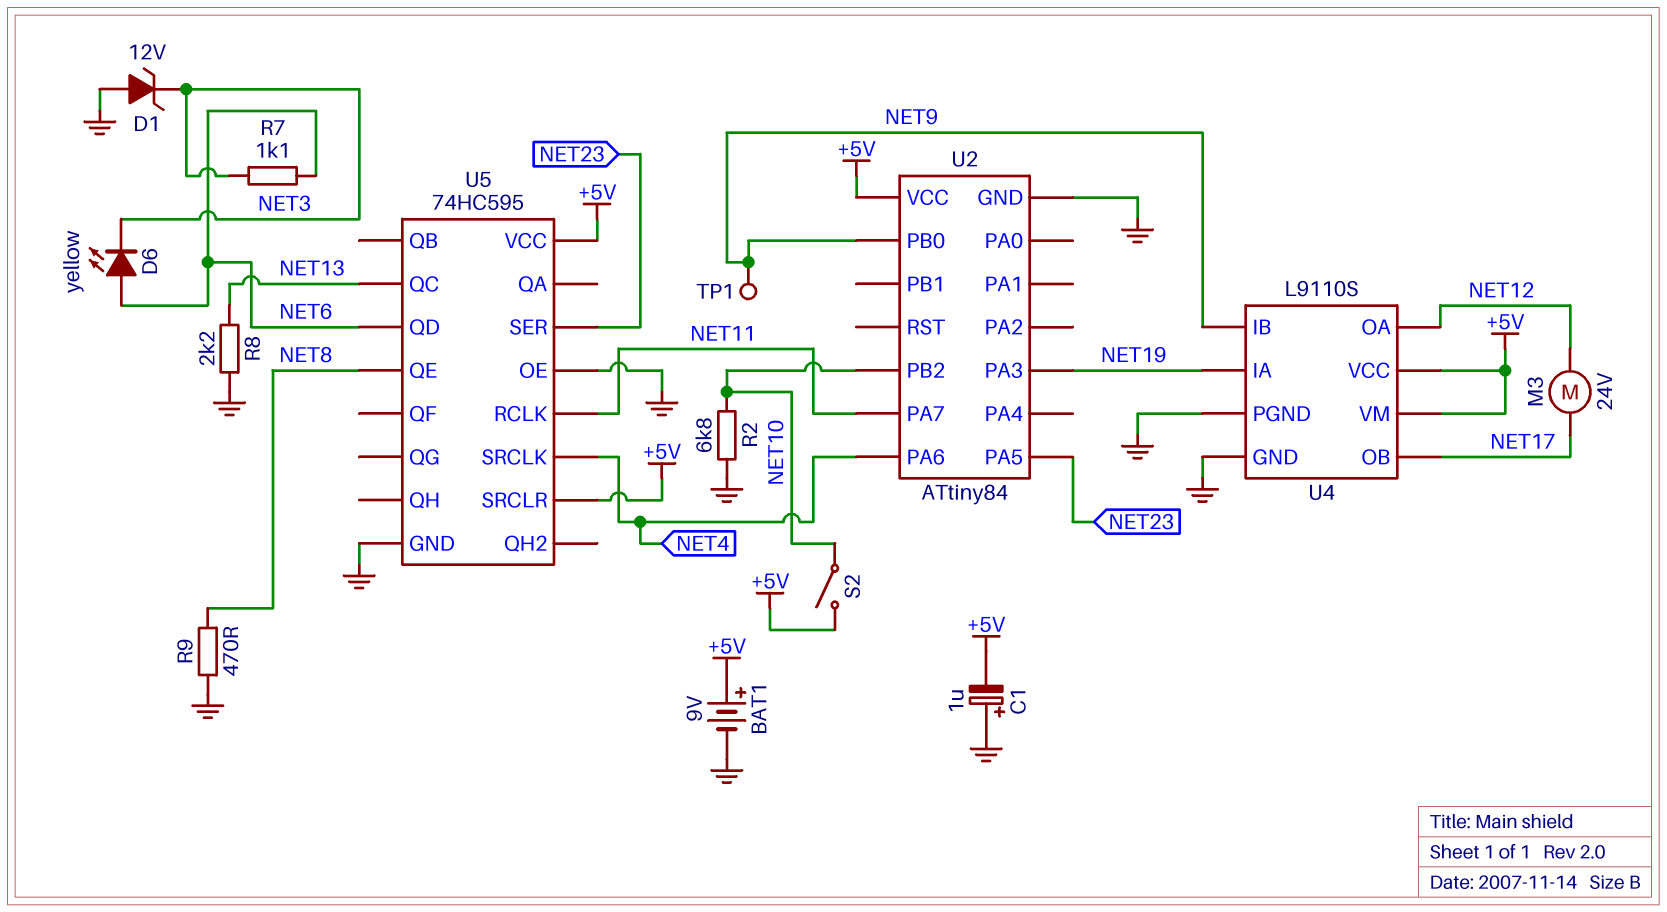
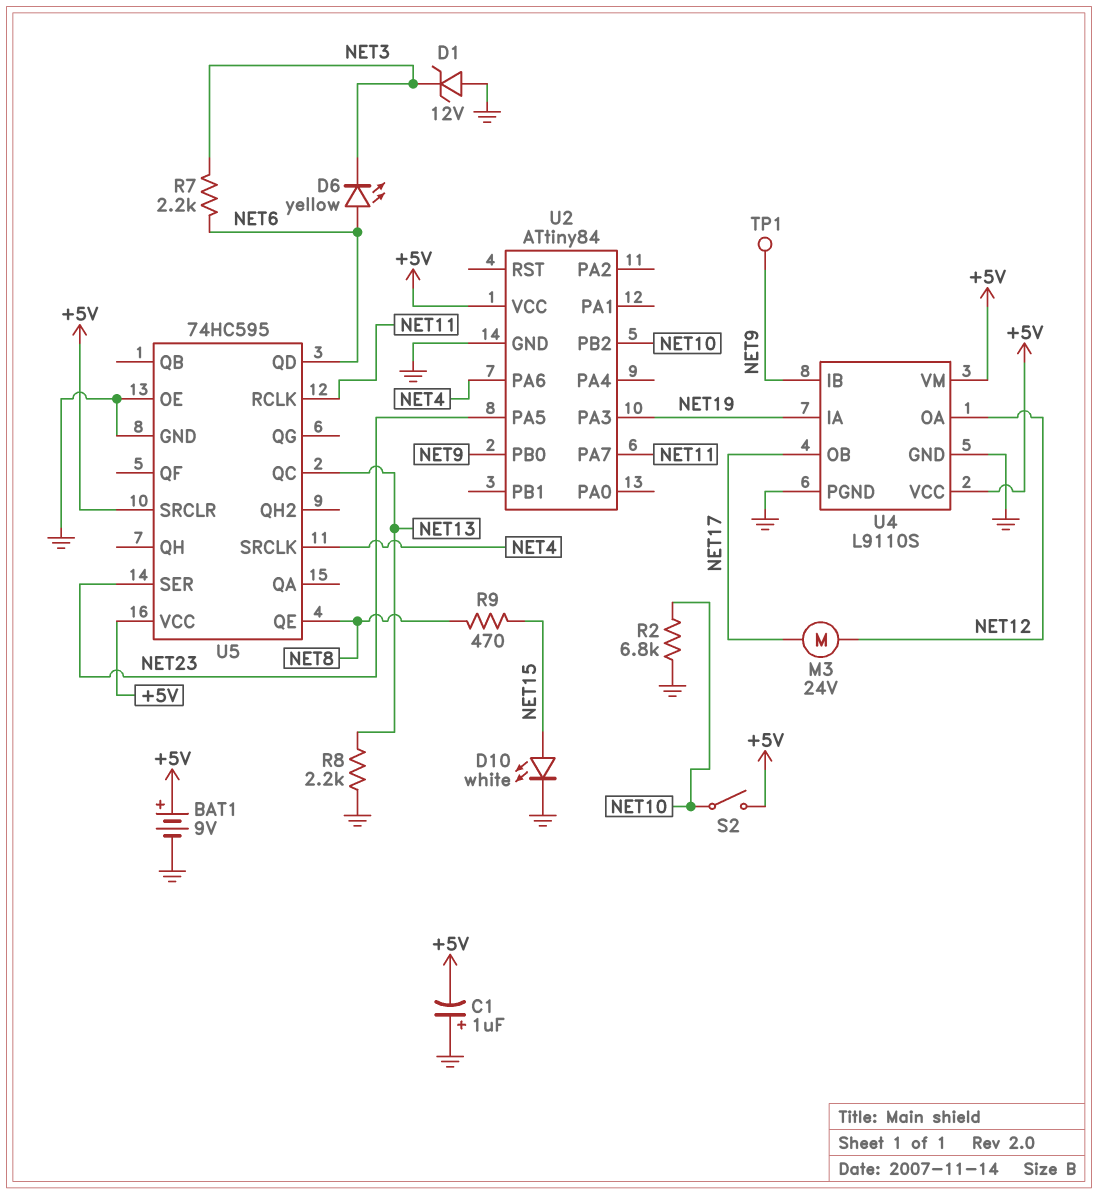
D10: none -> LED white (A NET15, K GND)
R7: 1.1k (NET3, NET6) -> 2.2k (NET3, NET6)
R9: 470 (GND, NET8) -> 470 (NET8, NET15)

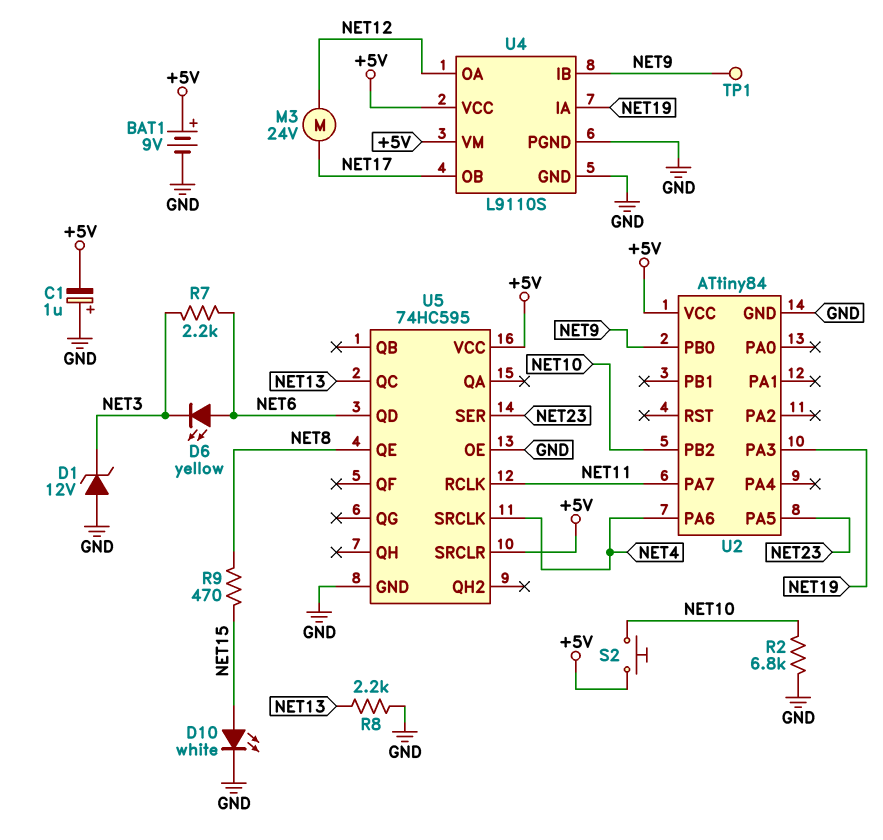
S2: switch (+5V, NET10) -> button (+5V, NET10)

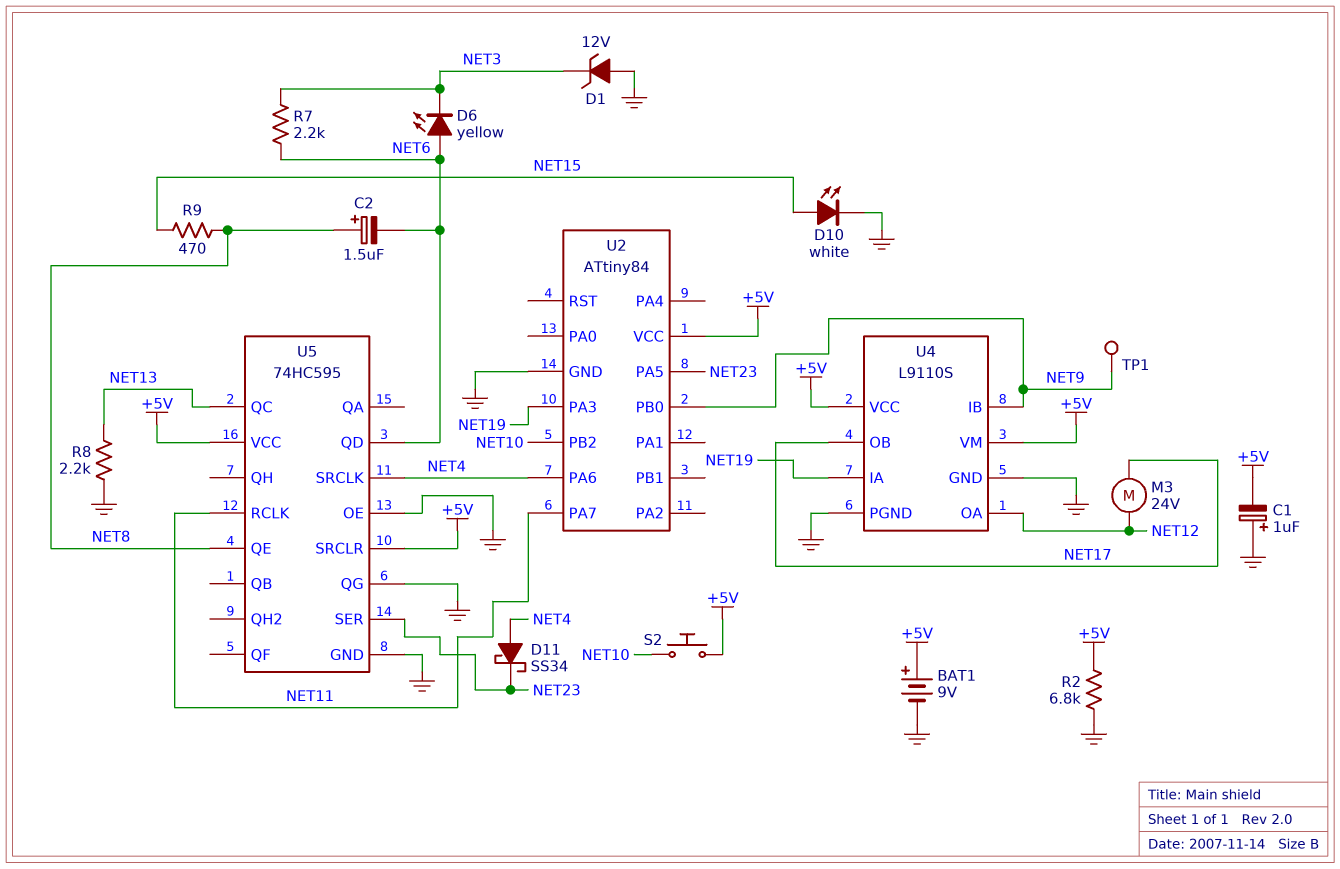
C2: none -> 1.5uF (plus NET8, minus NET6)
D11: none -> schottky SS34 (A NET4, K NET23)
R2: 6.8k (GND, NET10) -> 6.8k (+5V, GND)
U5 pin QG: none -> GND

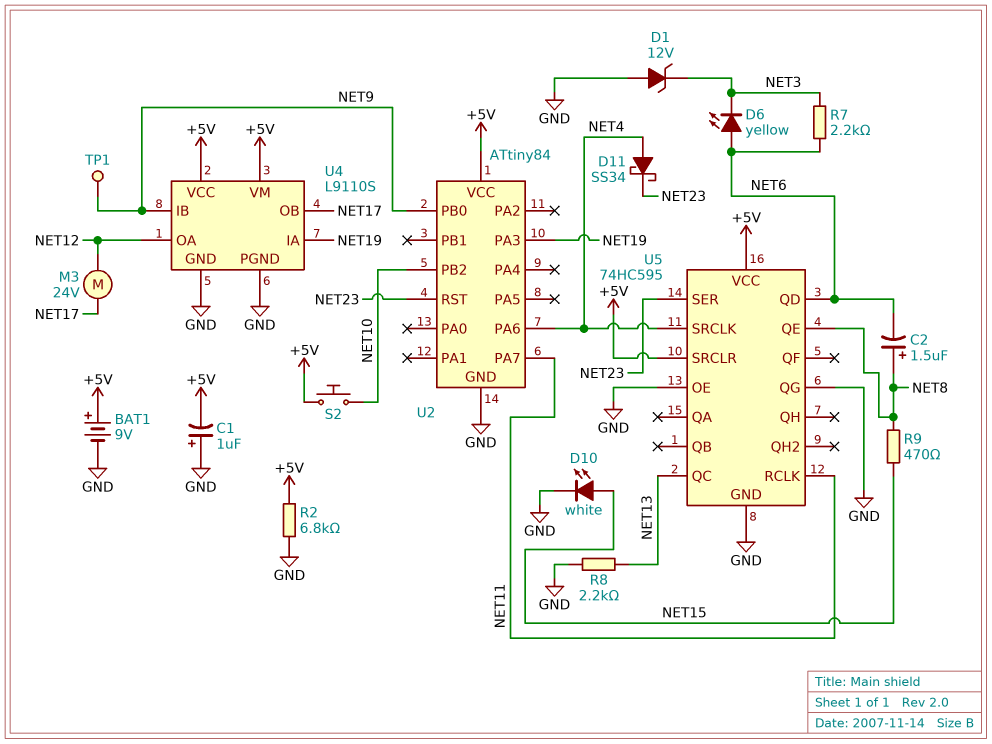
U2 pin PA5: NET23 -> none
U2 pin RST: none -> NET23

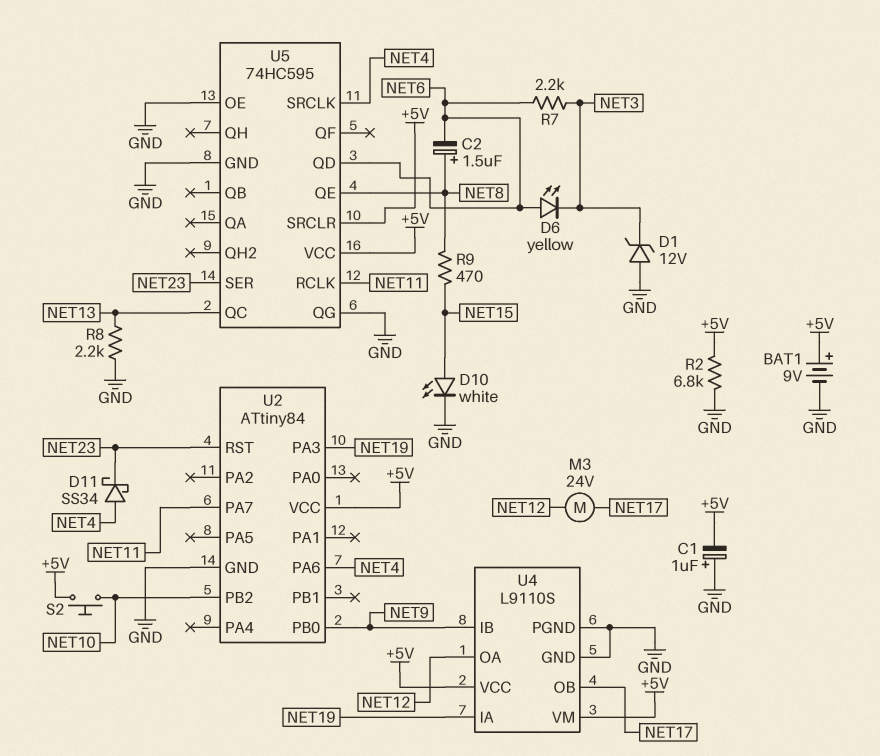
TP1: test point (NET9) -> none

